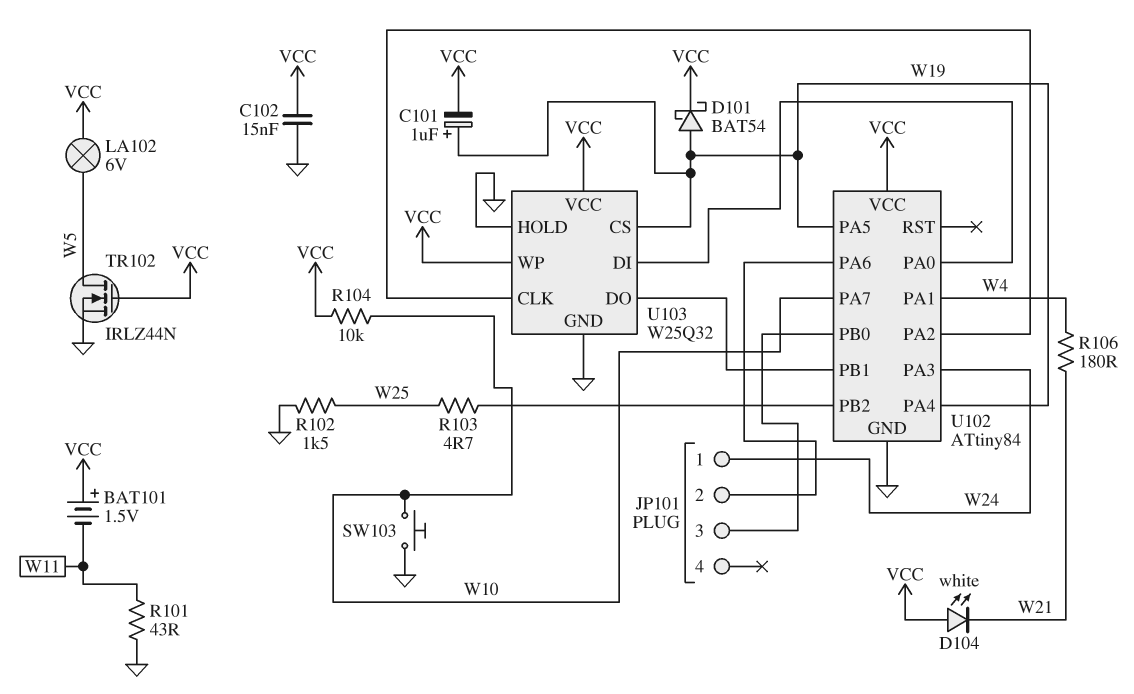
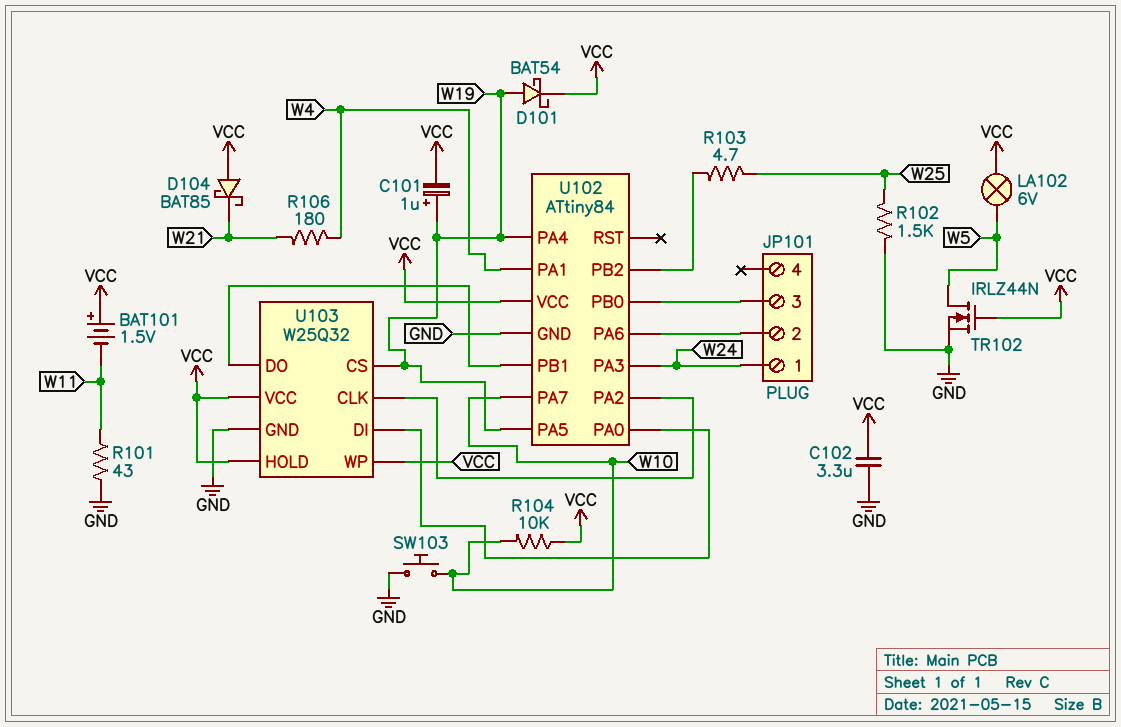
C102: 15nF (GND, VCC) -> 3.3uF (GND, VCC)
D104: LED white (A VCC, K W21) -> schottky BAT85 (A VCC, K W21)
U103 pin HOLD: GND -> VCC

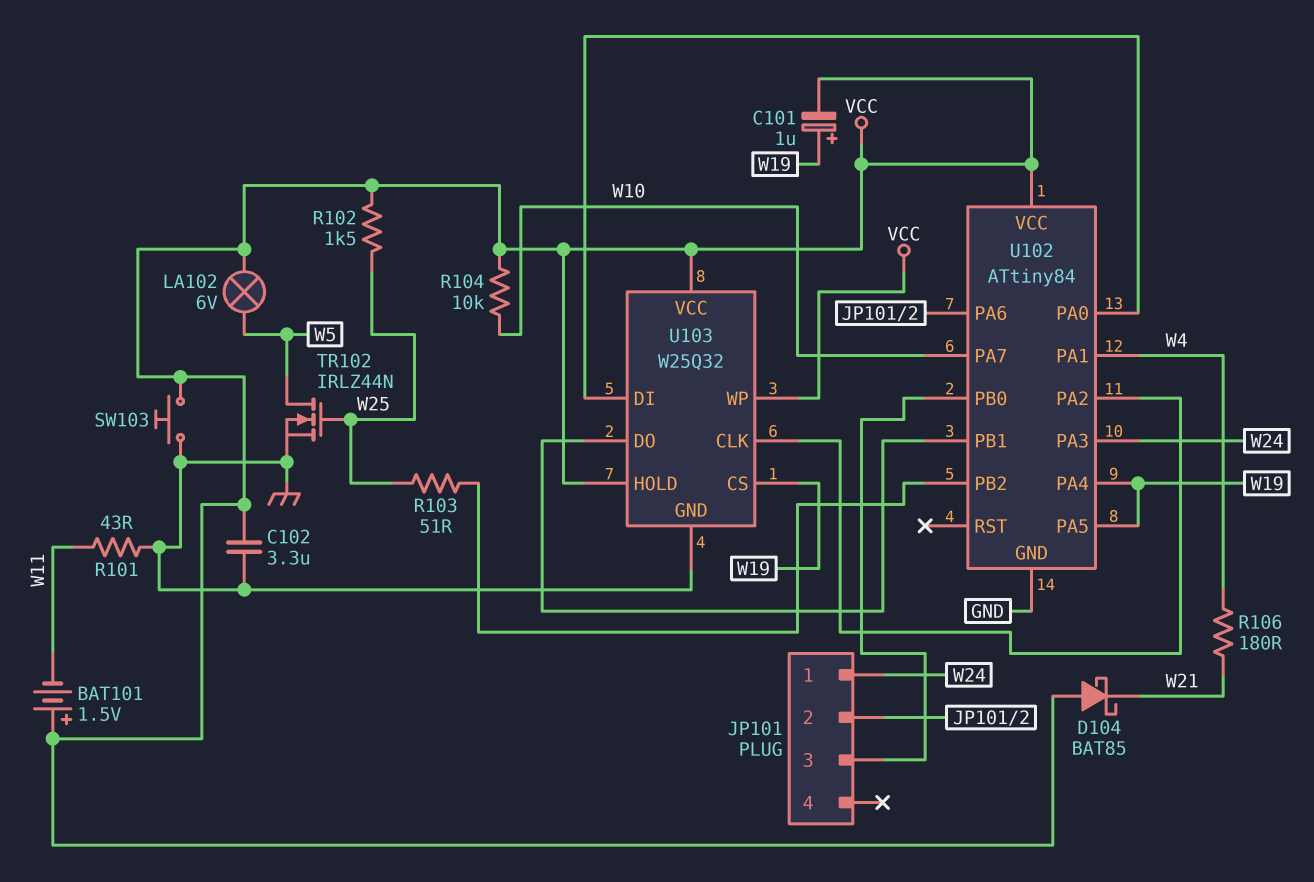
D101: schottky BAT54 (A W19, K VCC) -> none
R102: 1.5k (GND, W25) -> 1.5k (VCC, W25)
R103: 4.7 (U102/PB2, W25) -> 51 (U102/PB2, W25)
SW103: button (GND, W10) -> button (GND, VCC)
TR102: NMOS IRLZ44N (G VCC, D W5, S GND) -> NMOS IRLZ44N (G W25, D W5, S GND)

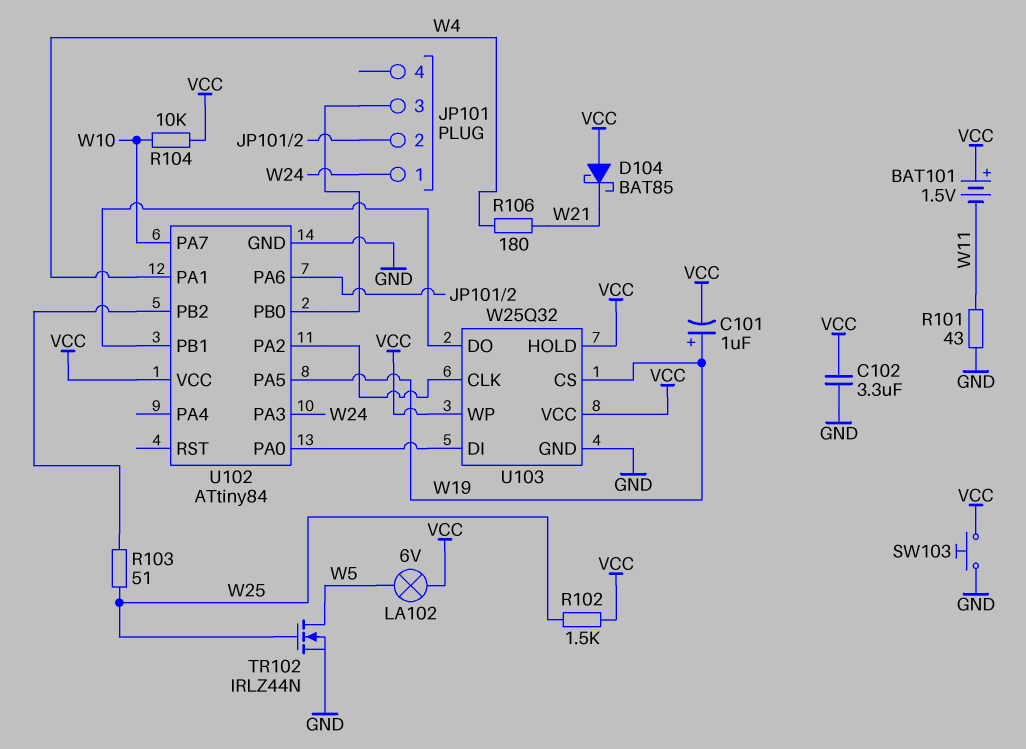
U102 pin PA4: W19 -> none

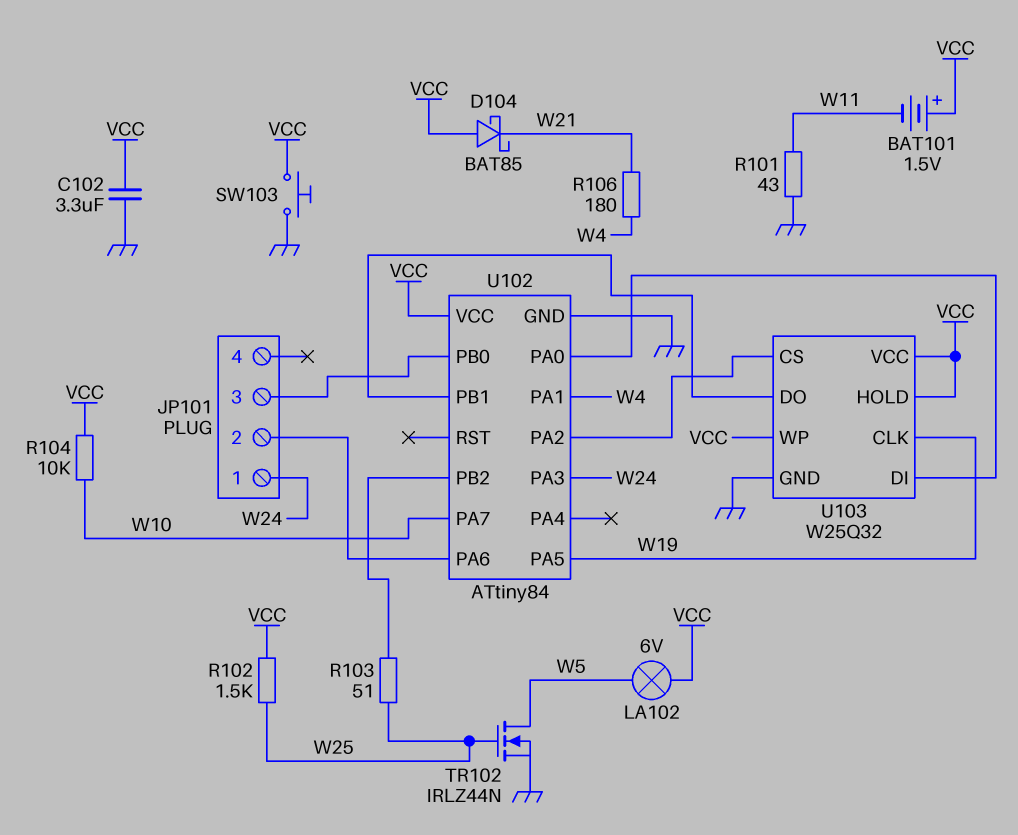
C101: 1uF (plus W19, minus VCC) -> none
U103 pin CLK: U102/PA2 -> W19
U103 pin CS: W19 -> U102/PA2

